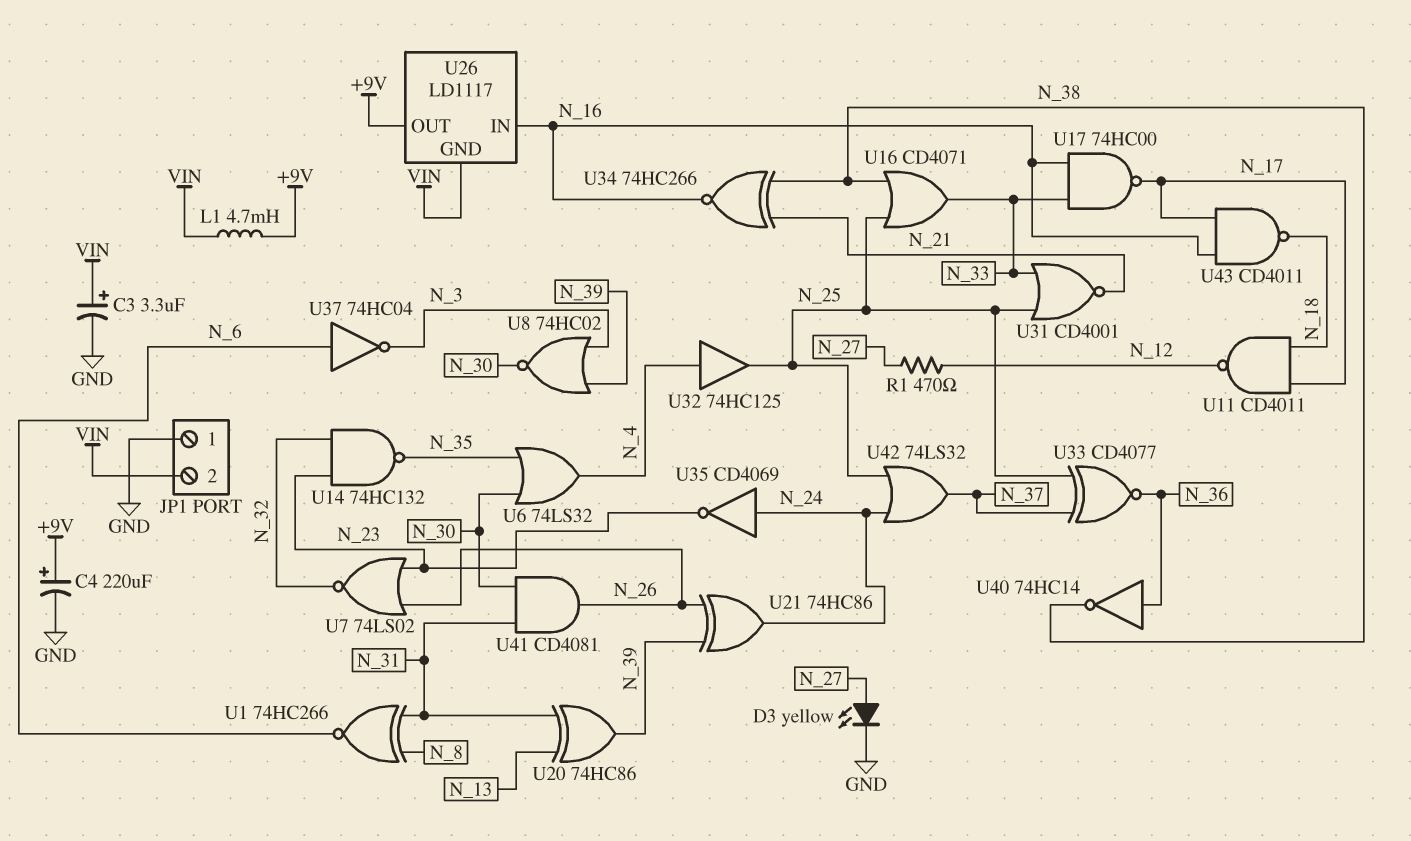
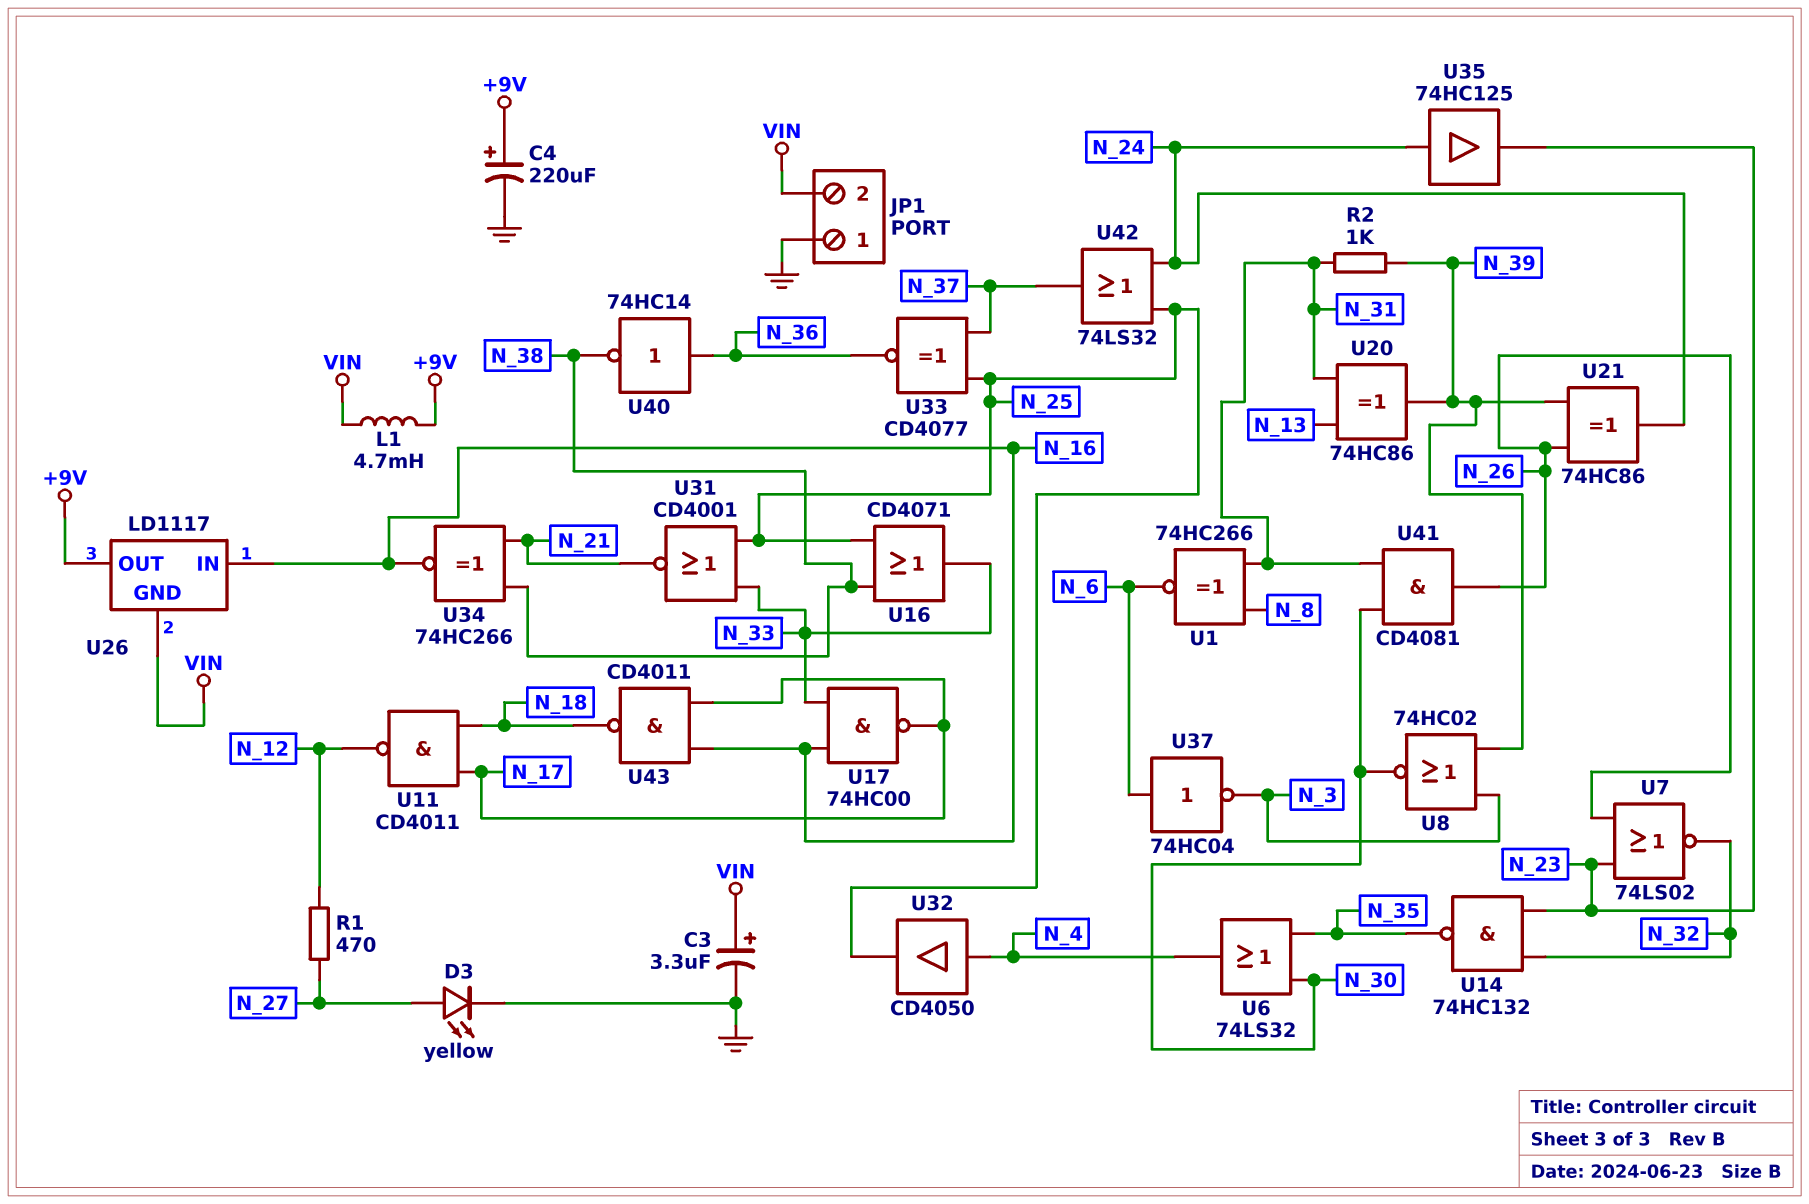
R2: none -> 1k (N_31, N_39)
U32: buffer 74HC125 (in N_4, out N_25) -> buffer CD4050 (in N_4, out N_25)
U35: NOT CD4069 (in N_24, out N_23) -> buffer 74HC125 (in N_24, out N_23)

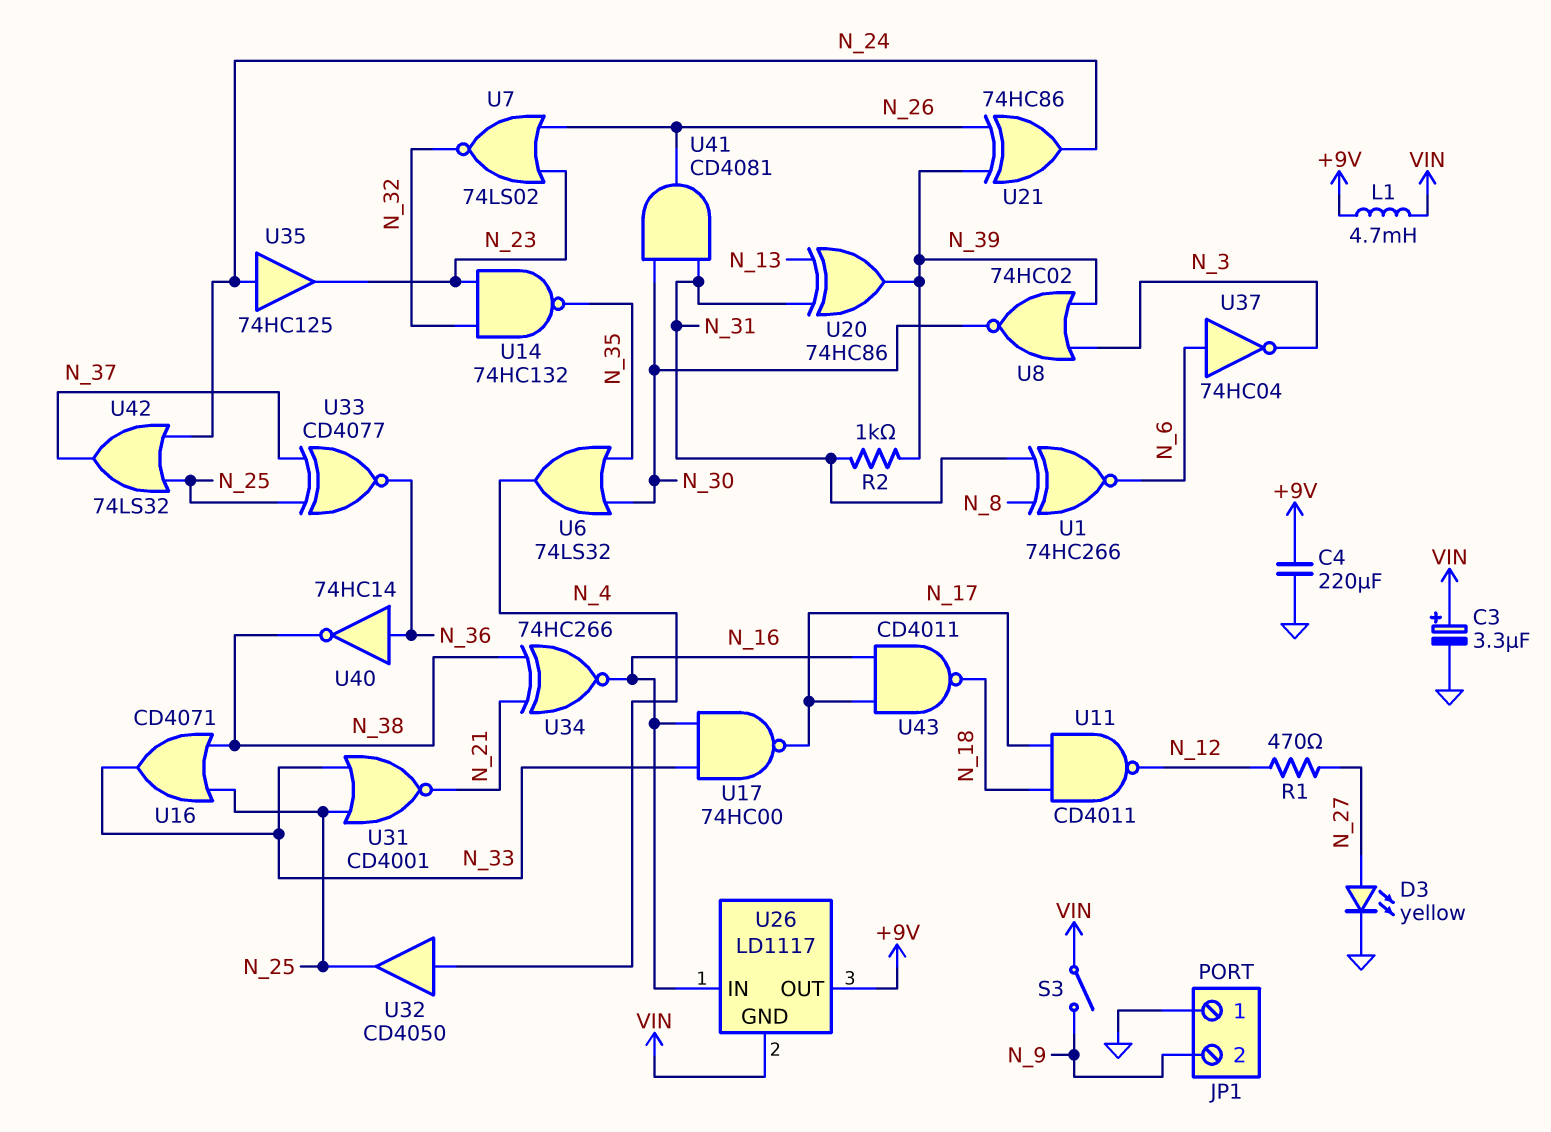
C4: 220uF (plus +9V, minus GND) -> 220uF (+9V, GND)
JP1 pin 2: VIN -> N_9
S3: none -> switch (N_9, VIN)

